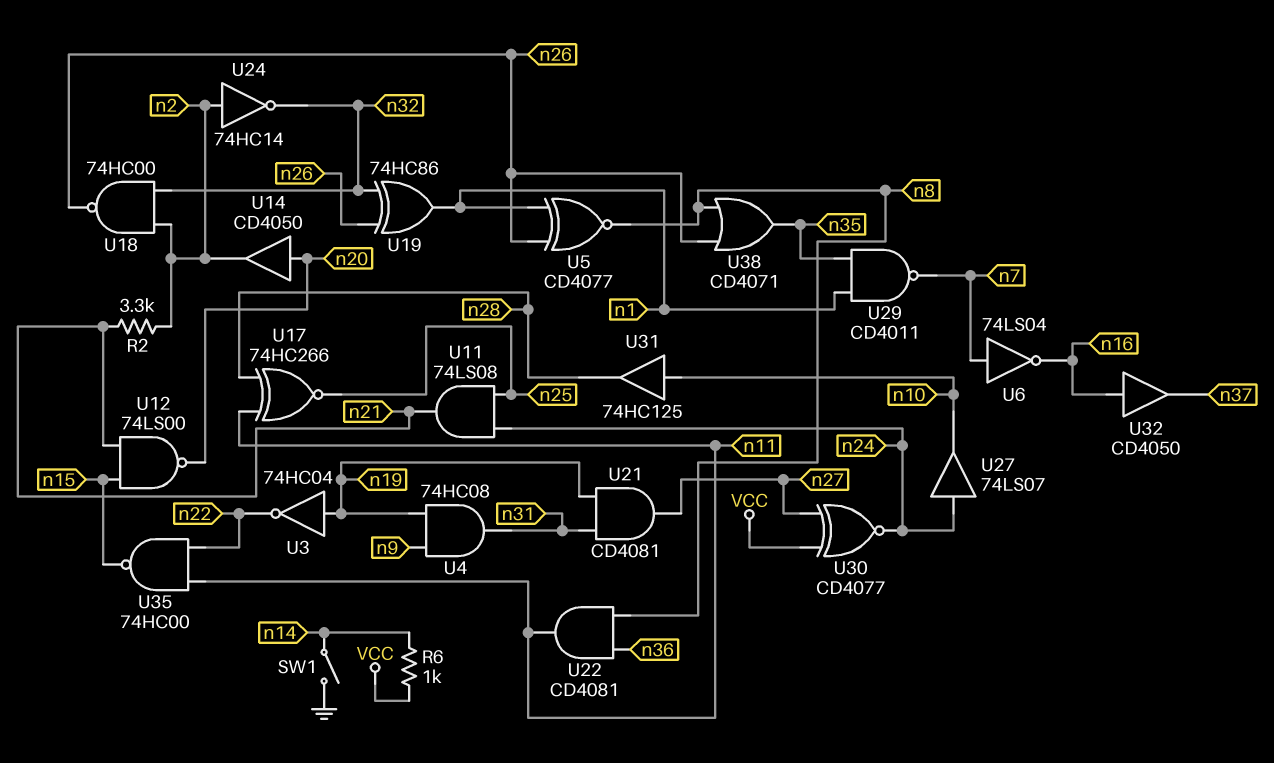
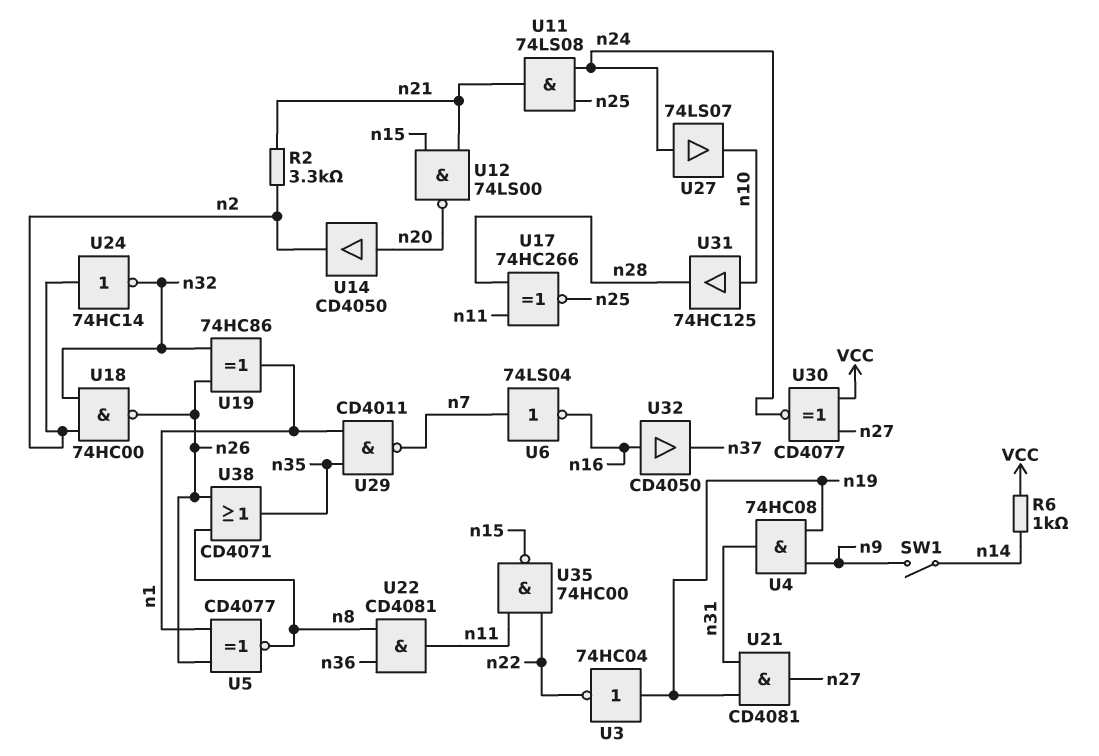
SW1: switch (GND, n14) -> switch (n9, n14)

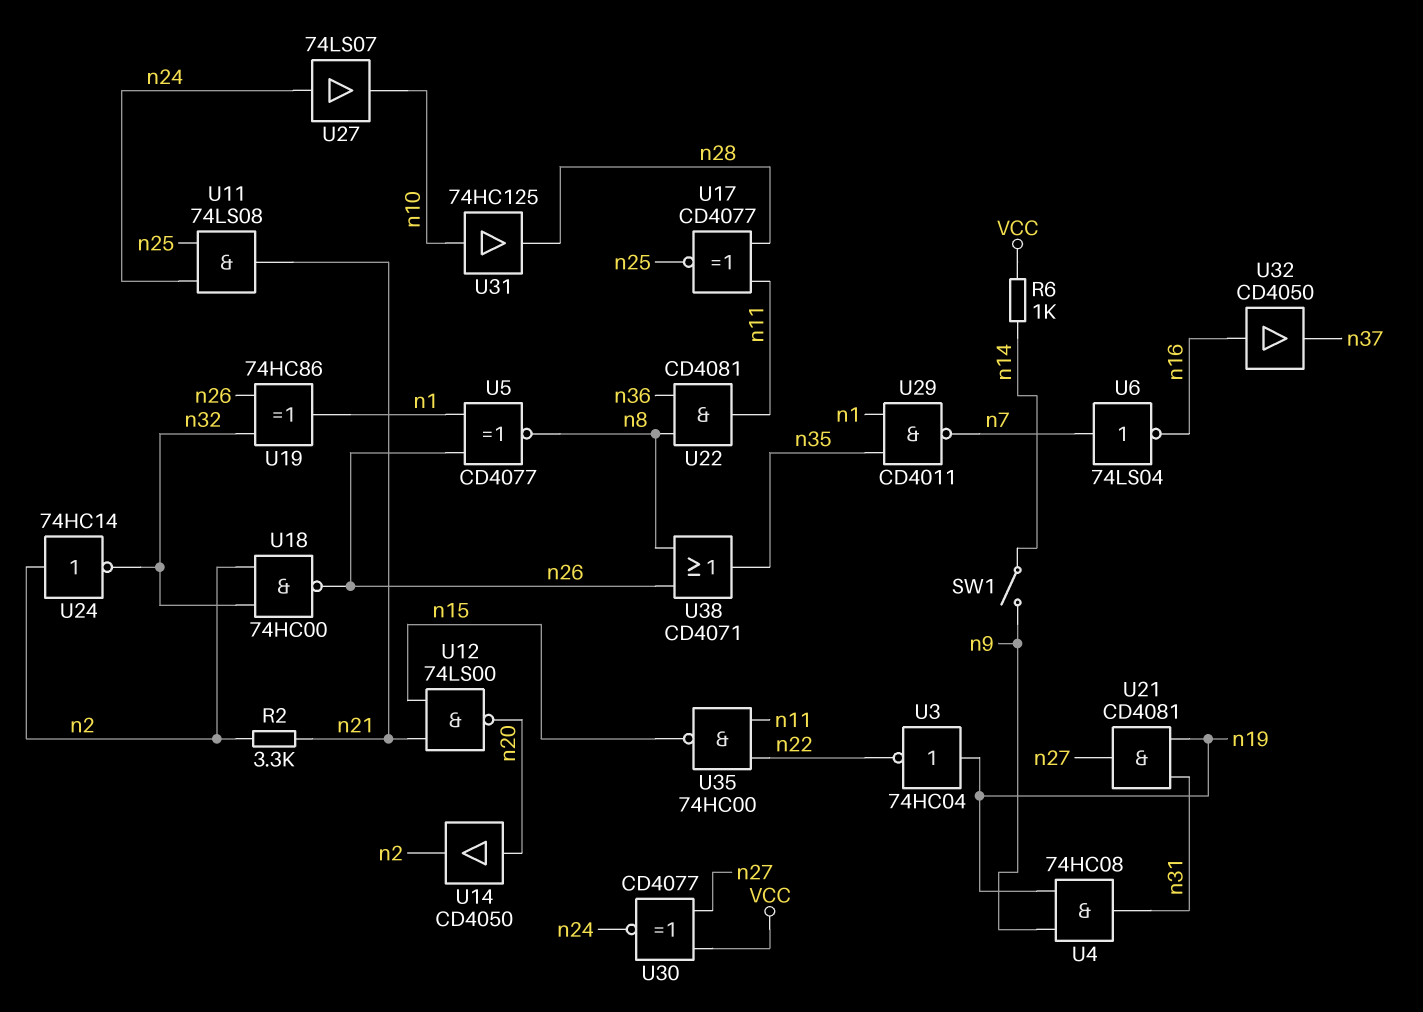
U17: XNOR 74HC266 (in n11, in n28, out n25) -> XNOR CD4077 (in n11, in n28, out n25)

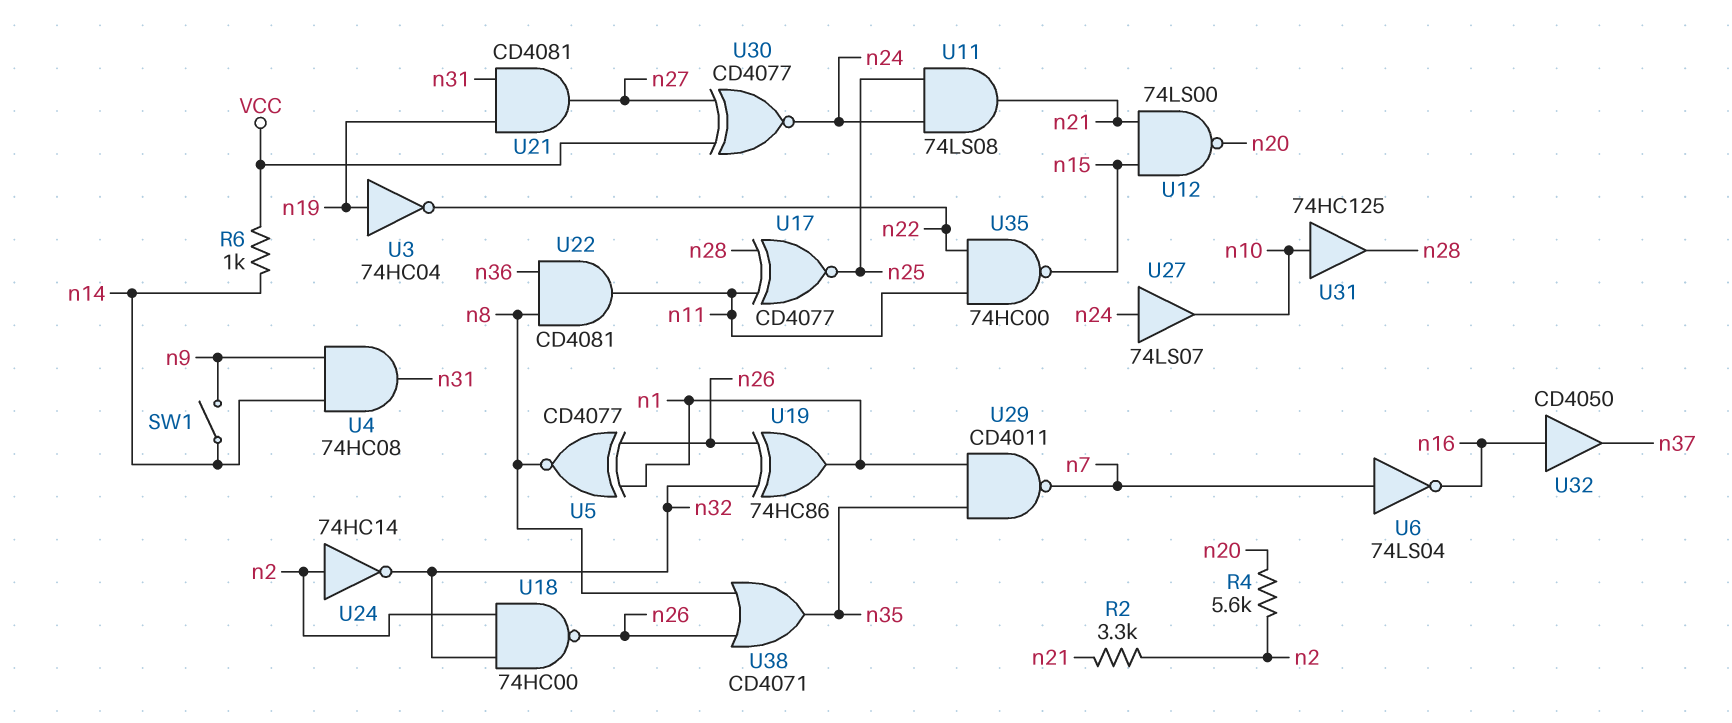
R4: none -> 5.6k (n2, n20)
U4: AND 74HC08 (in n9, in n19, out n31) -> AND 74HC08 (in n9, in n14, out n31)
U14: buffer CD4050 (in n20, out n2) -> none

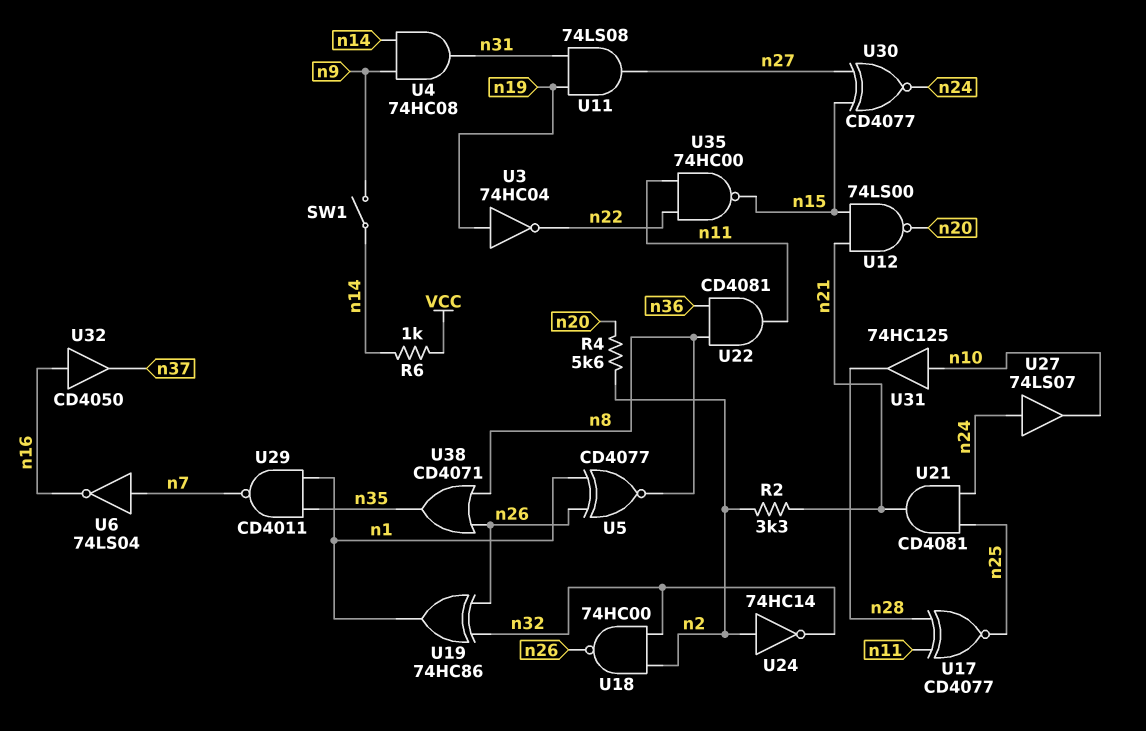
U11: AND 74LS08 (in n24, in n25, out n21) -> AND 74LS08 (in n19, in n31, out n27)
U21: AND CD4081 (in n19, in n31, out n27) -> AND CD4081 (in n24, in n25, out n21)
U30: XNOR CD4077 (in VCC, in n27, out n24) -> XNOR CD4077 (in n15, in n27, out n24)

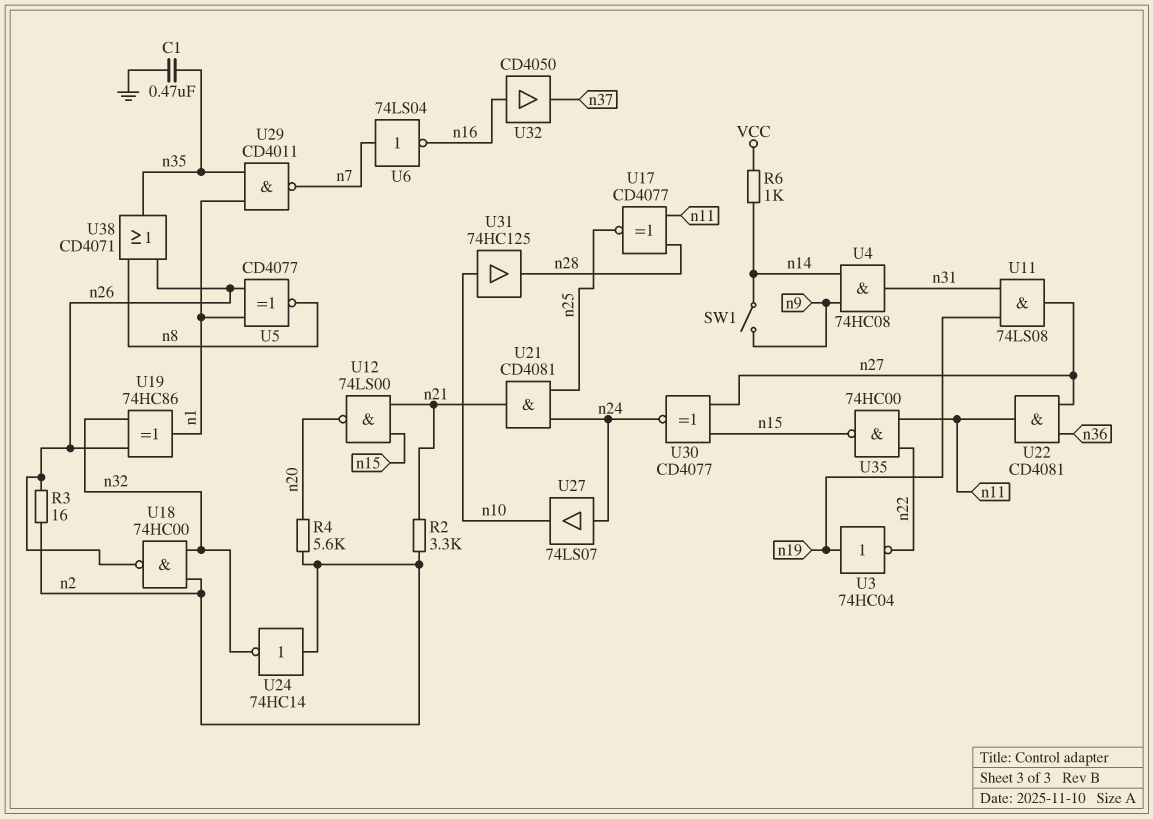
C1: none -> 470nF (GND, n35)
R3: none -> 16 (n2, n26)
U22: AND CD4081 (in n8, in n36, out n11) -> AND CD4081 (in n27, in n36, out n11)

